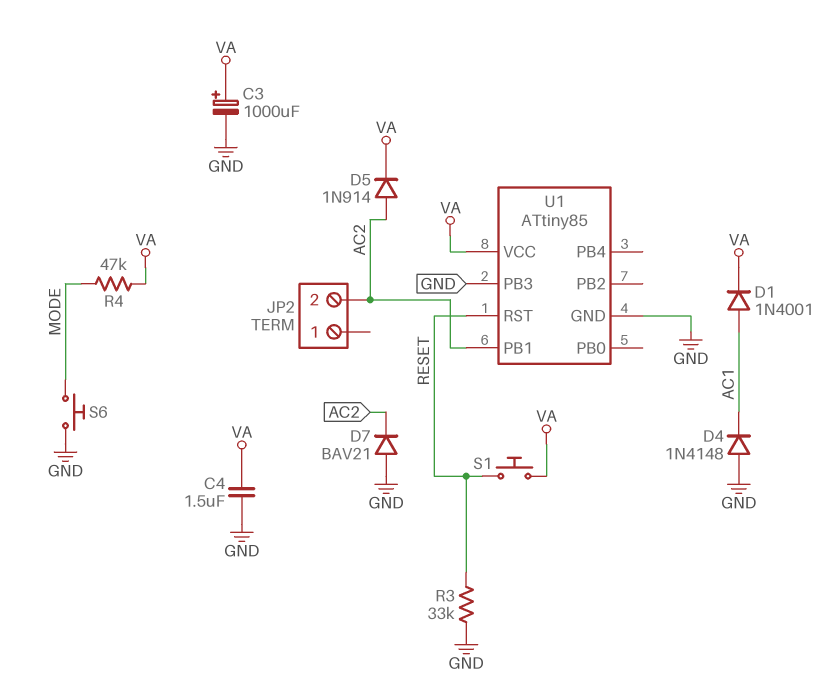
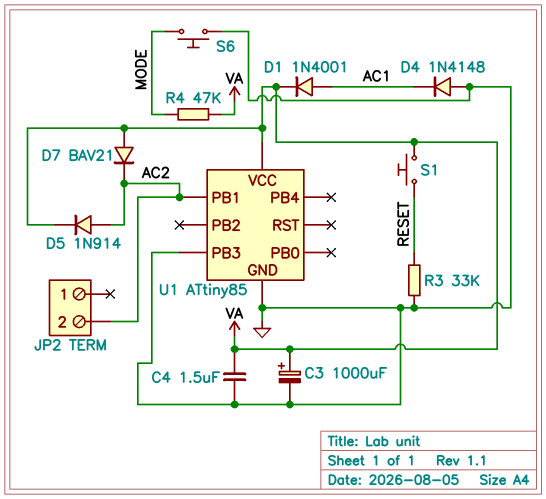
D7: diode BAV21 (A GND, K AC2) -> diode BAV21 (A VA, K AC2)
U1 pin RST: RESET -> none

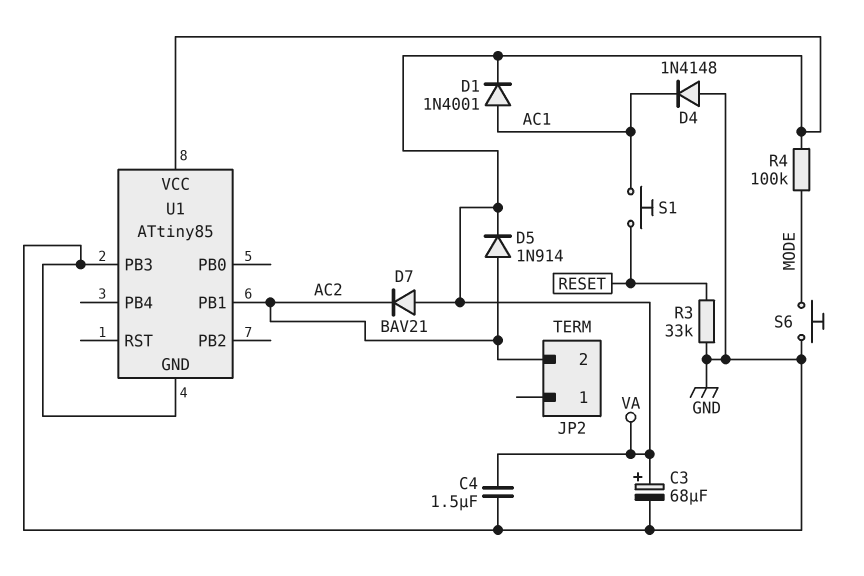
C3: 1000uF (plus VA, minus GND) -> 68uF (plus VA, minus GND)
R4: 47k (MODE, VA) -> 100k (MODE, VA)
S1: button (RESET, VA) -> button (AC1, RESET)

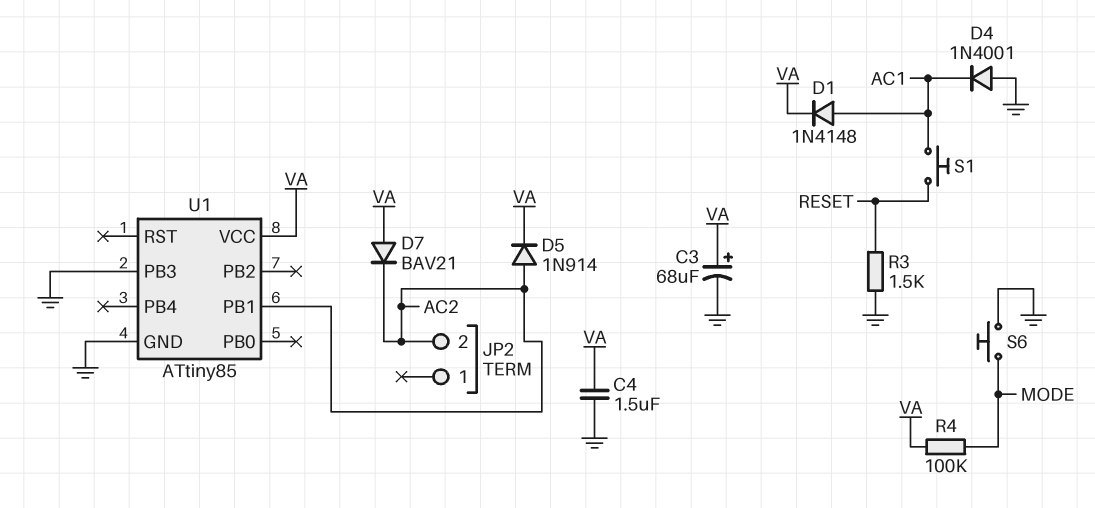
D1: diode 1N4001 (A AC1, K VA) -> diode 1N4148 (A AC1, K VA)
D4: diode 1N4148 (A GND, K AC1) -> diode 1N4001 (A GND, K AC1)
R3: 33k (GND, RESET) -> 1.5k (GND, RESET)

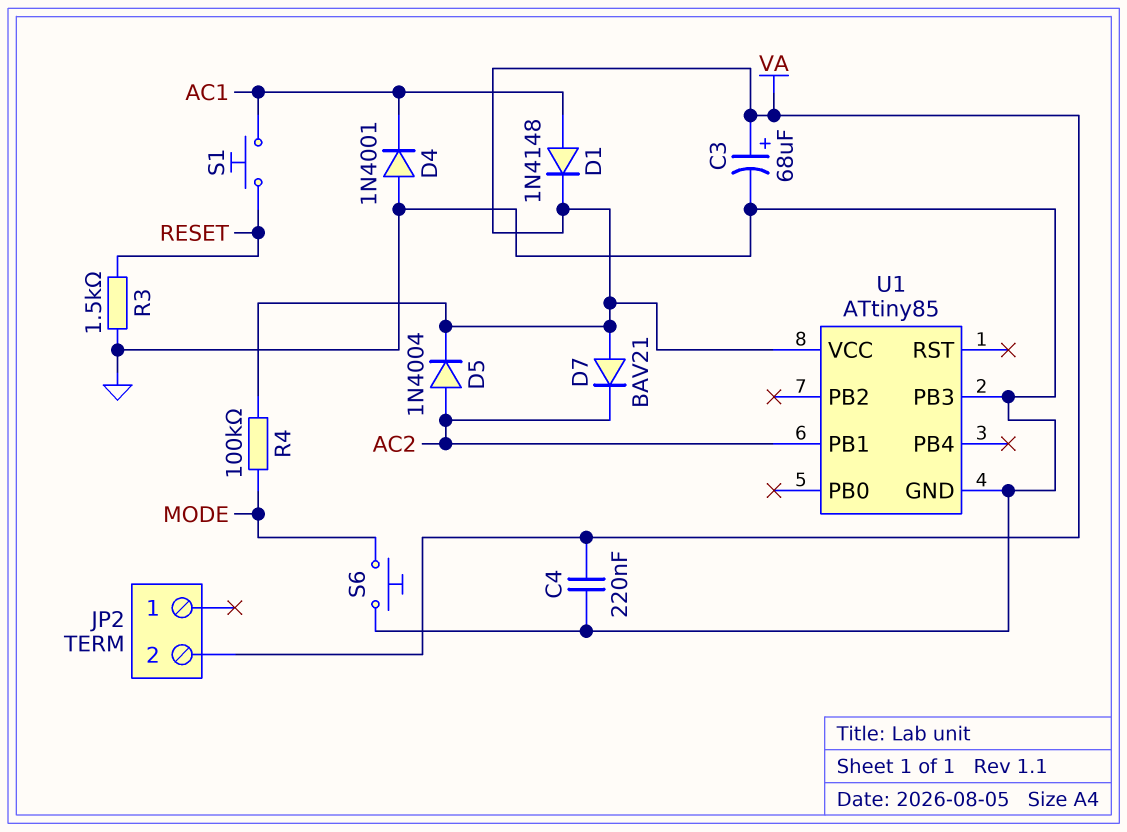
C4: 1.5uF (GND, VA) -> 220nF (GND, VA)
D5: diode 1N914 (A AC2, K VA) -> diode 1N4004 (A AC2, K VA)
JP2 pin 2: AC2 -> VA

